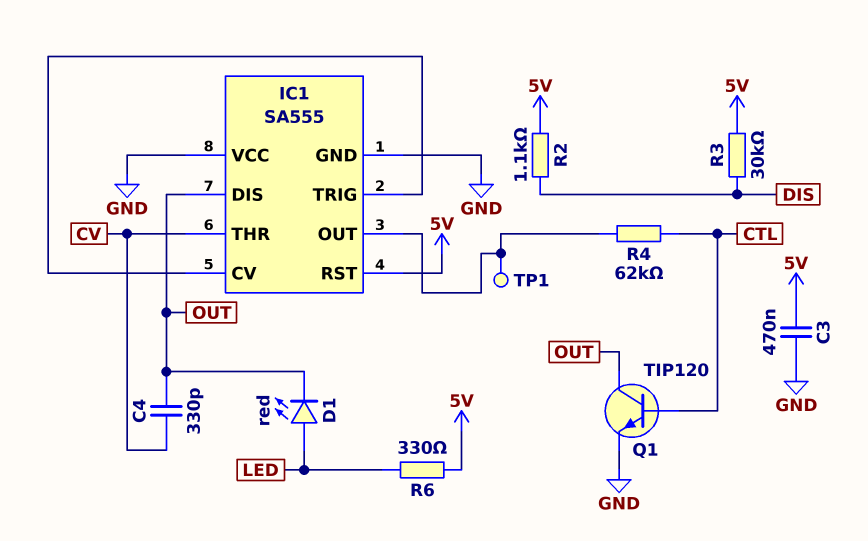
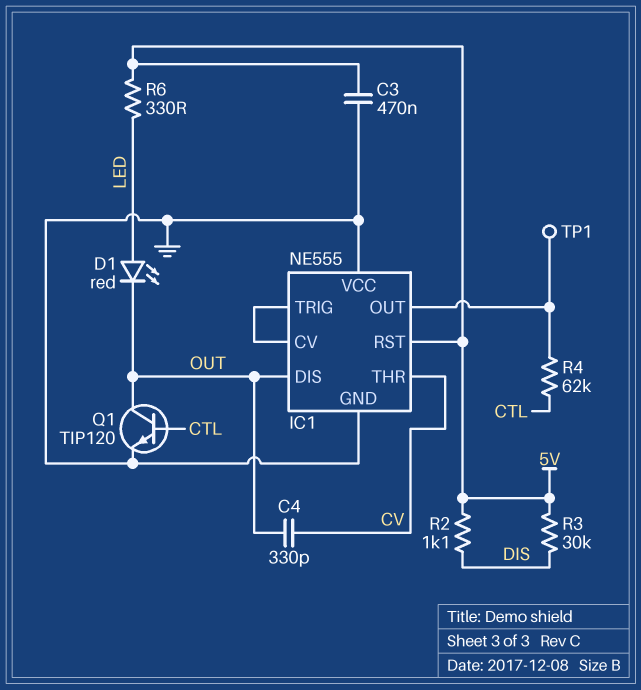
IC1: SA555 -> NE555

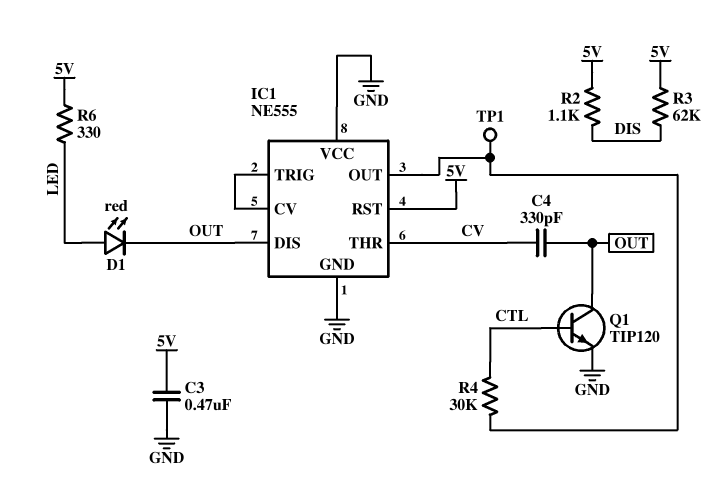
R3: 30k (5V, DIS) -> 62k (5V, DIS)
R4: 62k (CTL, IC1/OUT) -> 30k (CTL, IC1/OUT)

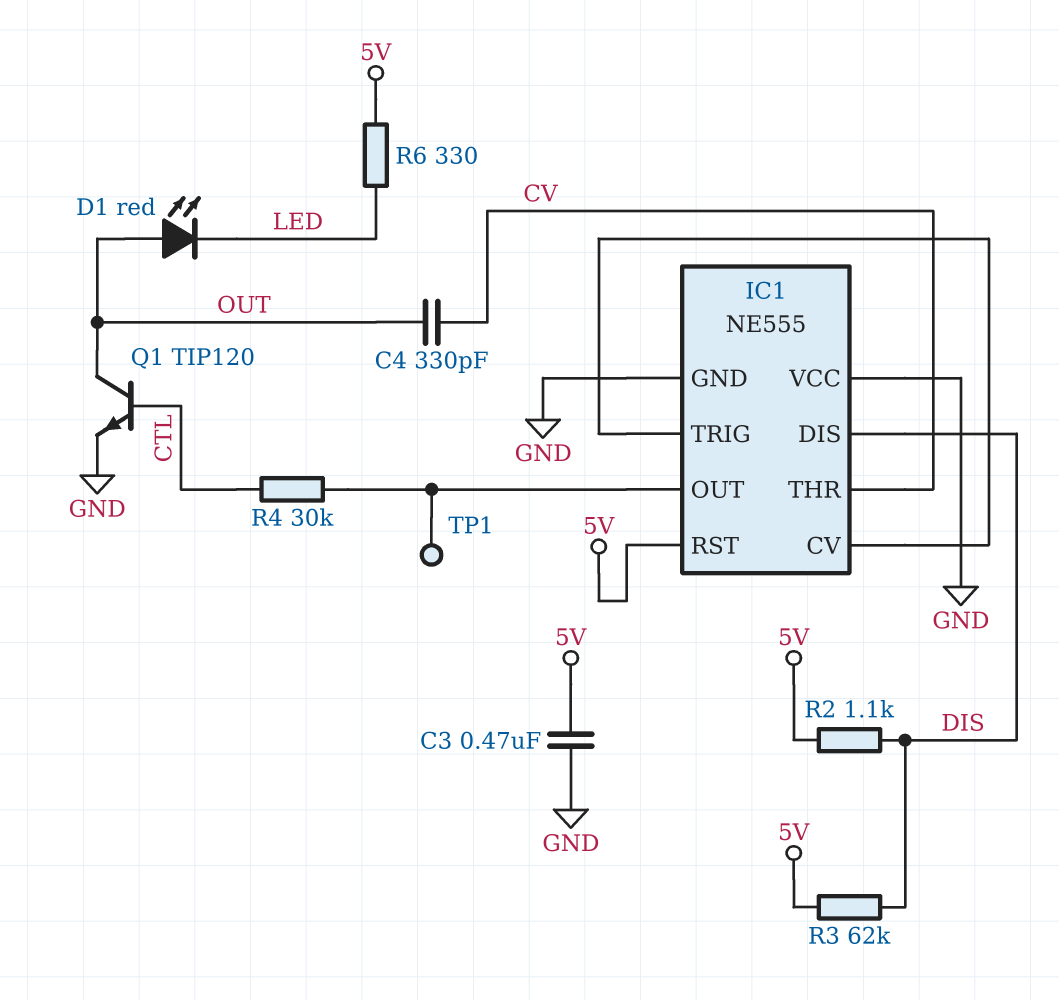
D1: LED red (A LED, K OUT) -> LED red (A OUT, K LED)
IC1 pin DIS: OUT -> DIS

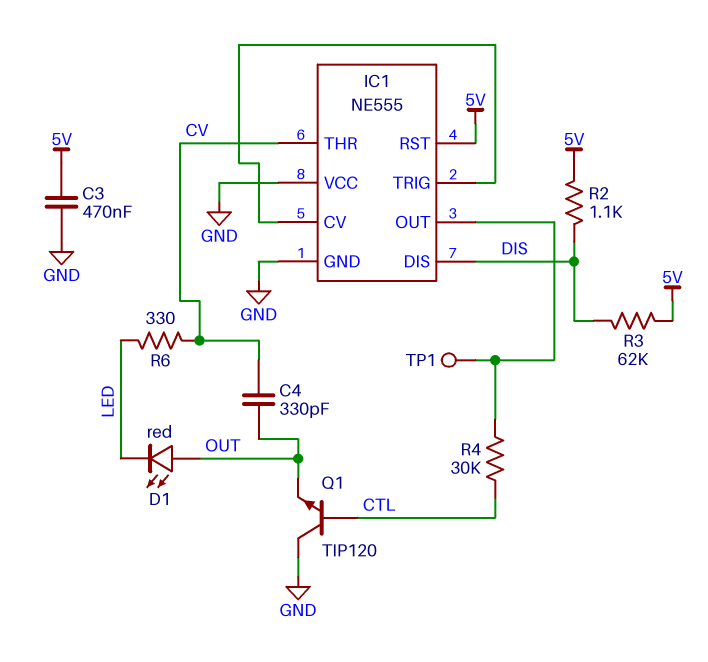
Q1: NPN TIP120 (B CTL, C OUT, E GND) -> NPN TIP120 (B CTL, C GND, E OUT)
R6: 330 (5V, LED) -> 330 (CV, LED)

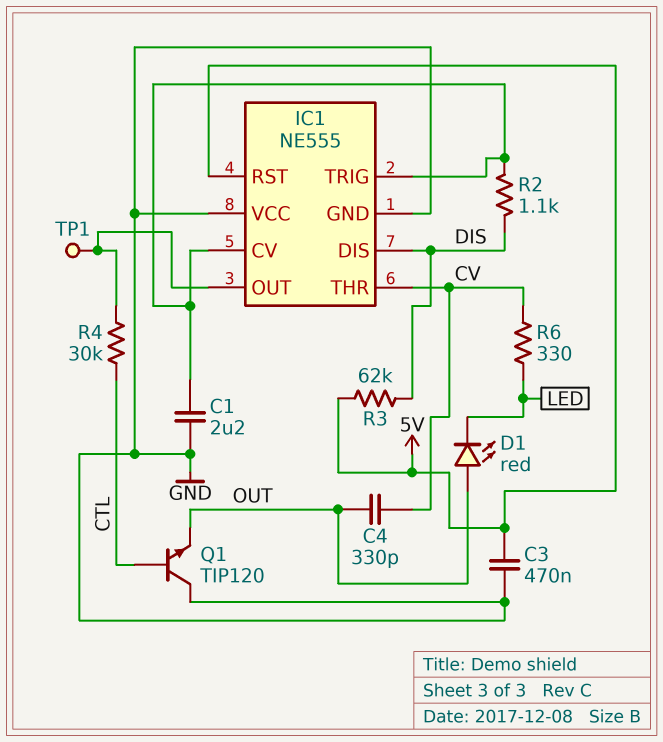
C1: none -> 2.2uF (GND, IC1/CV)
R2: 1.1k (5V, DIS) -> 1.1k (DIS, IC1/CV)

